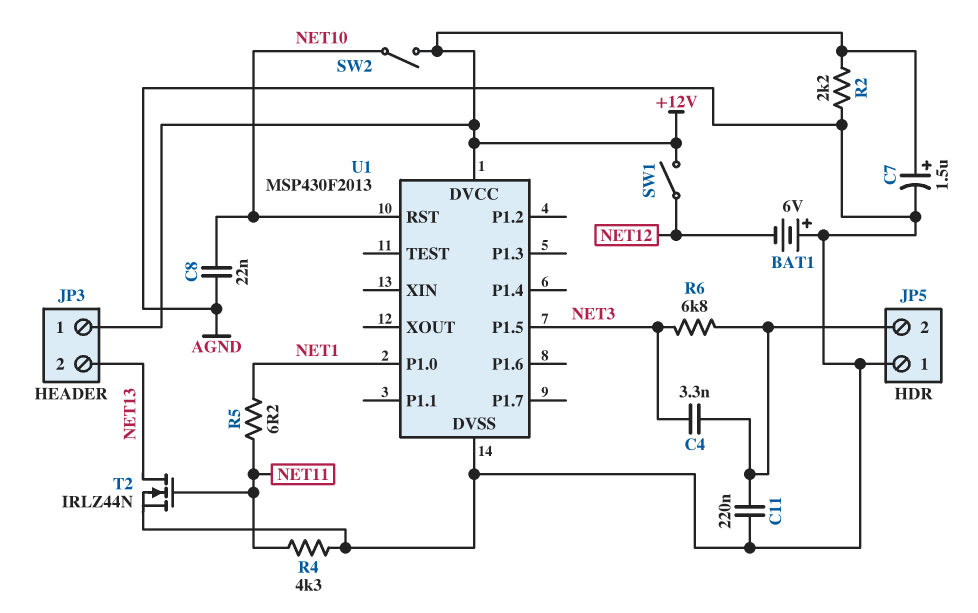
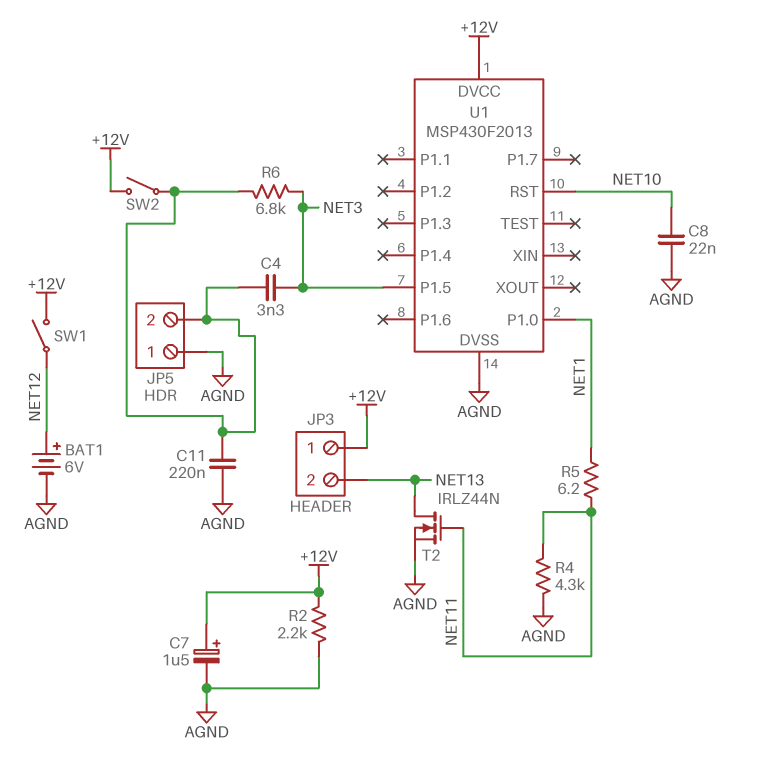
BAT1: 6V (plus AGND, minus NET12) -> 6V (plus NET12, minus AGND)
SW2: switch (+12V, NET10) -> switch (+12V, JP5/2)

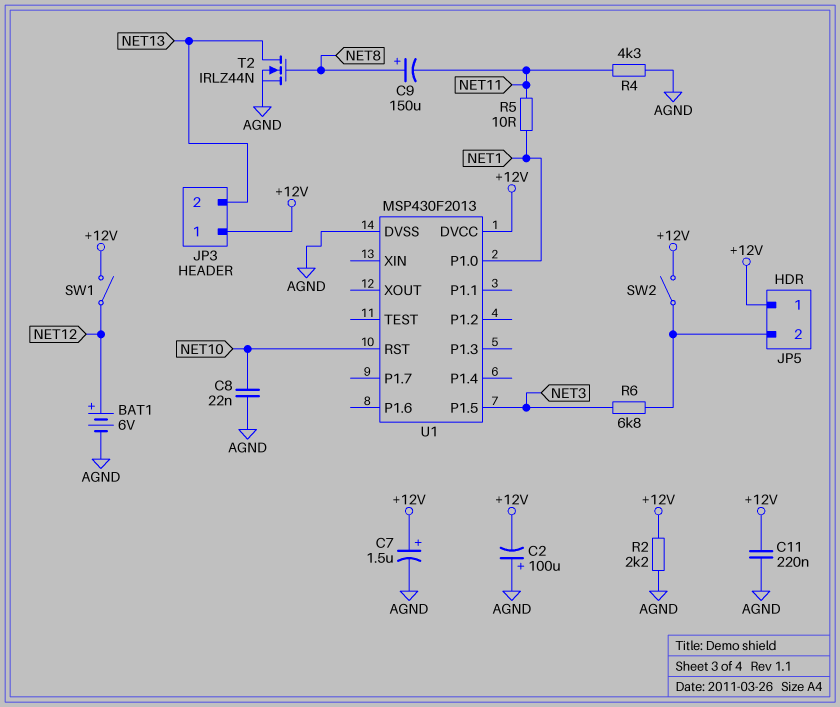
C2: none -> 100uF (plus AGND, minus +12V)
C4: 3.3nF (JP5/2, NET3) -> none
C9: none -> 150uF (plus NET8, minus NET11)
C11: 220nF (AGND, JP5/2) -> 220nF (+12V, AGND)
JP5 pin 1: AGND -> +12V
R5: 6.2 (NET1, NET11) -> 10 (NET1, NET11)
T2: NMOS IRLZ44N (G NET11, D NET13, S AGND) -> NMOS IRLZ44N (G NET8, D NET13, S AGND)

